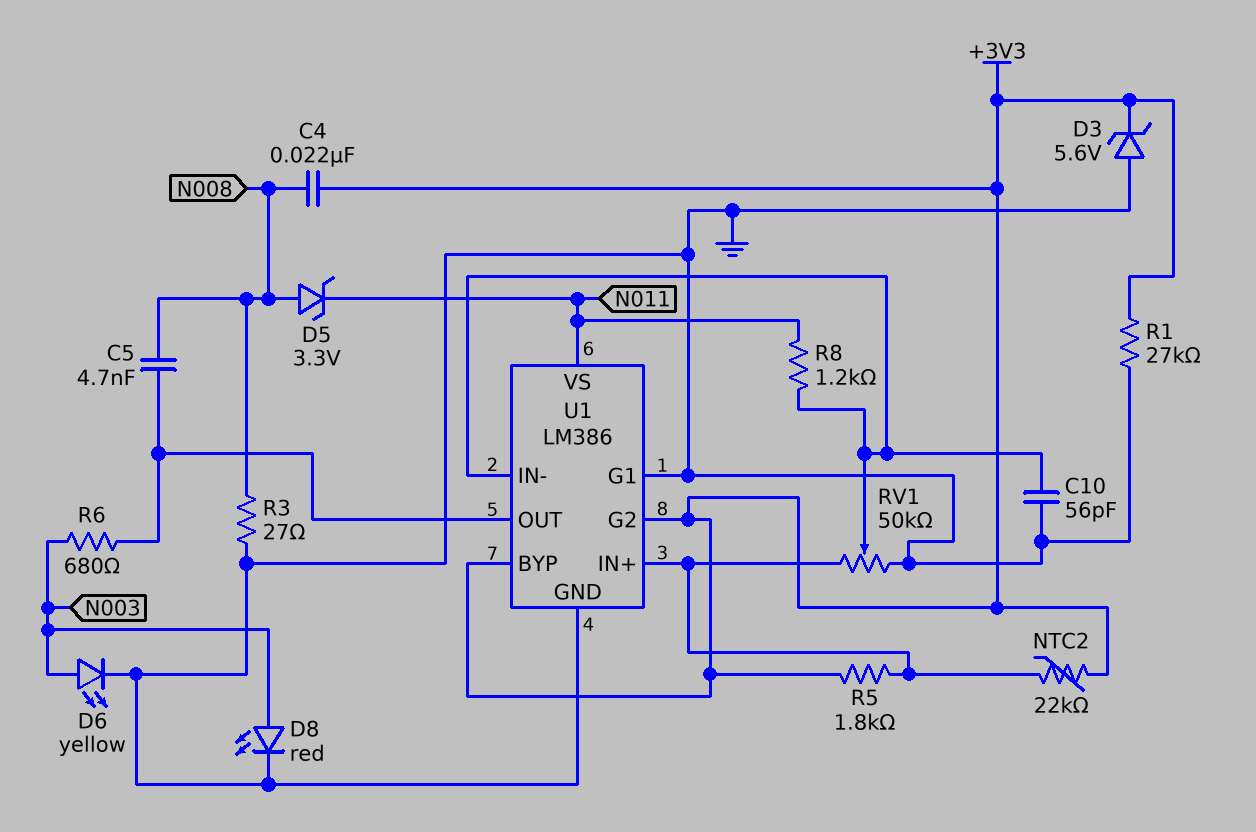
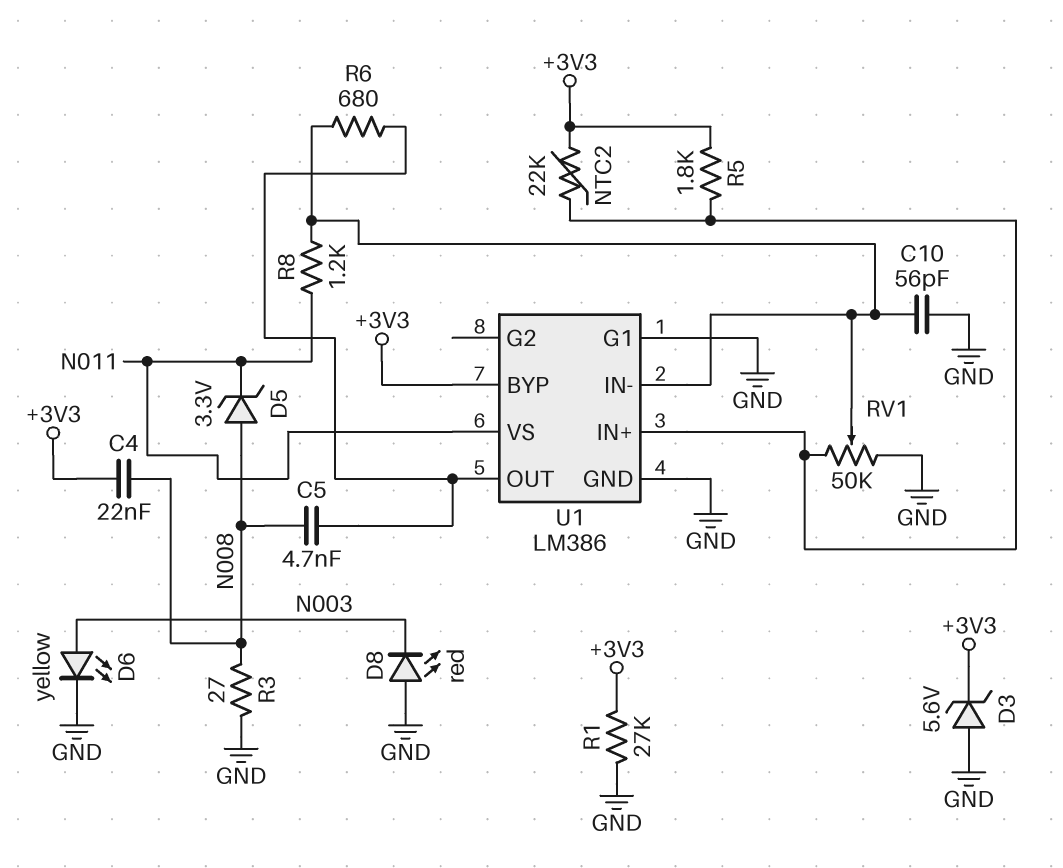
D8: LED red (A N003, K GND) -> LED red (A GND, K N003)
R6: 680 (N003, U1/OUT) -> 680 (U1/IN-, U1/OUT)
U1 pin G2: +3V3 -> none

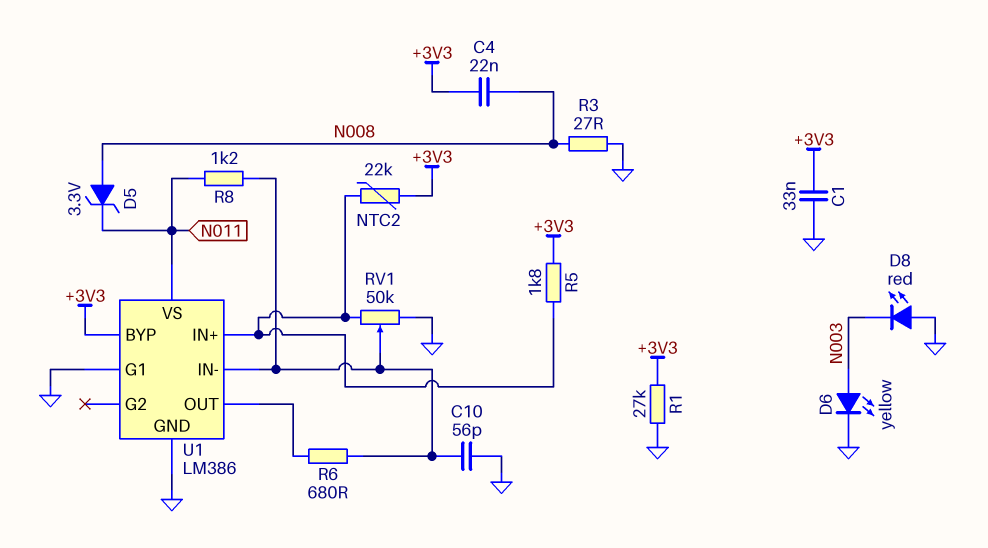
C1: none -> 33nF (+3V3, GND)
C5: 4.7nF (N008, U1/OUT) -> none
D3: zener 5.6V (A GND, K +3V3) -> none

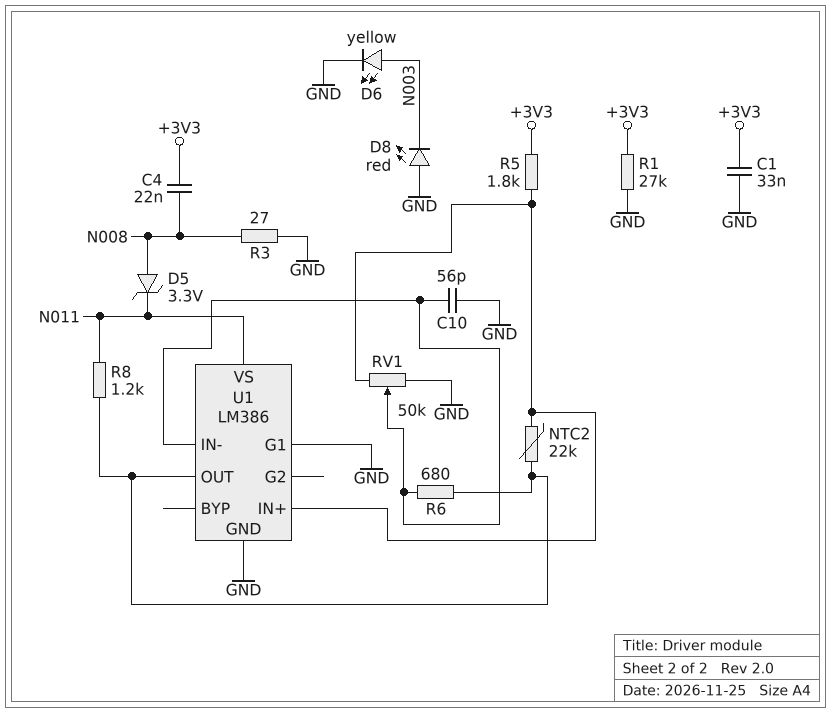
NTC2: 22k (+3V3, U1/IN+) -> 22k (U1/IN+, U1/OUT)
R8: 1.2k (N011, U1/IN-) -> 1.2k (N011, U1/OUT)
U1 pin BYP: +3V3 -> none

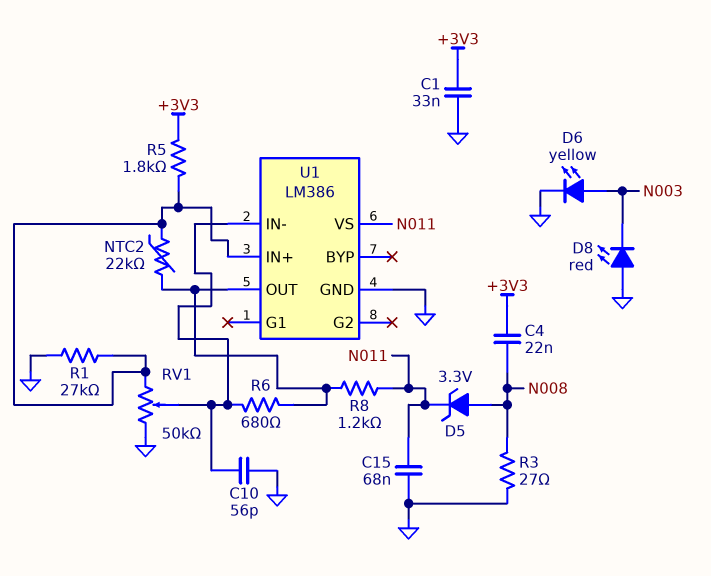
C15: none -> 68nF (GND, N011)
R1: 27k (+3V3, GND) -> 27k (GND, U1/IN+)
U1 pin G1: GND -> none

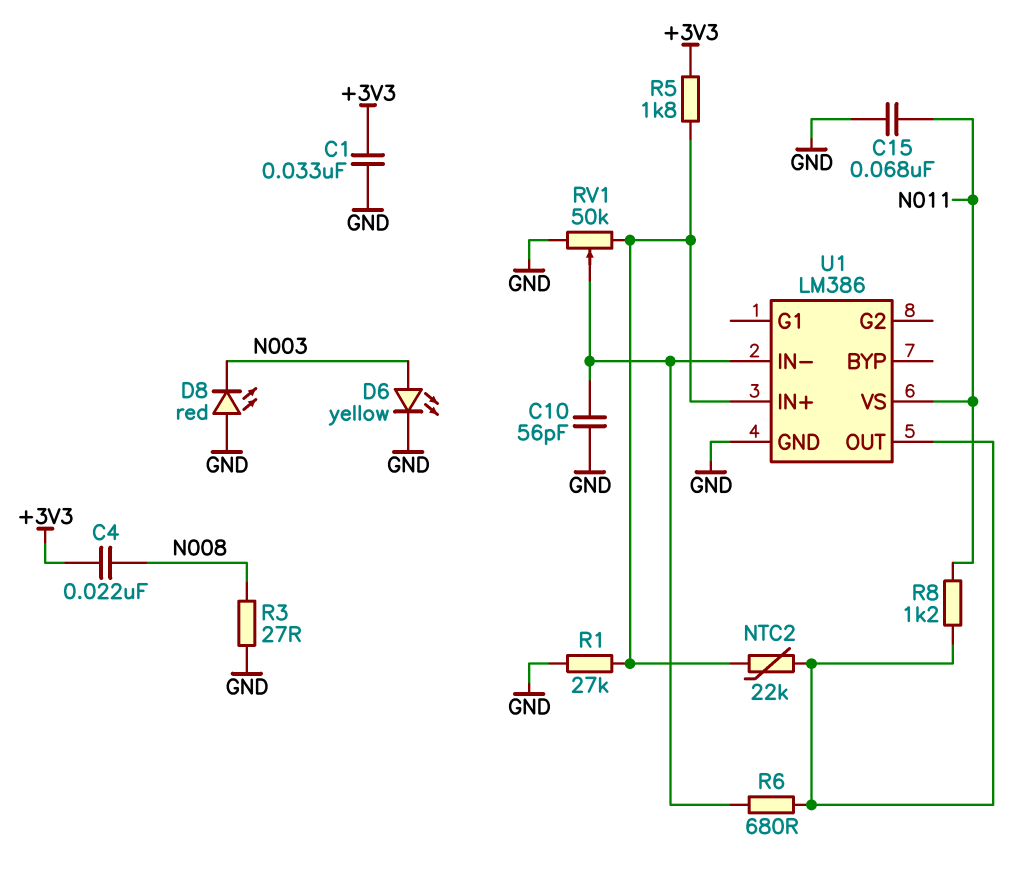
D5: zener 3.3V (A N008, K N011) -> none

